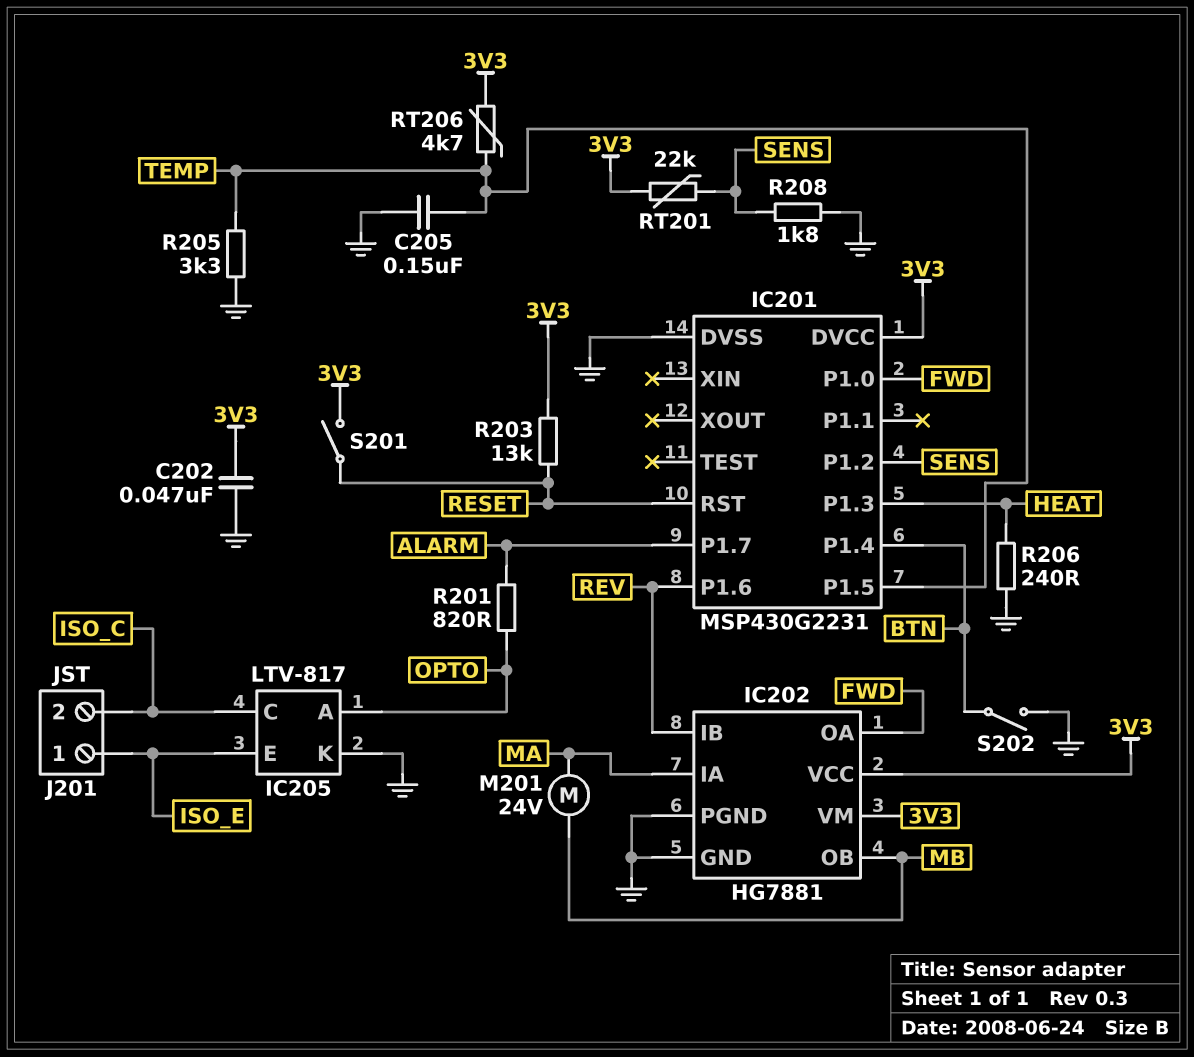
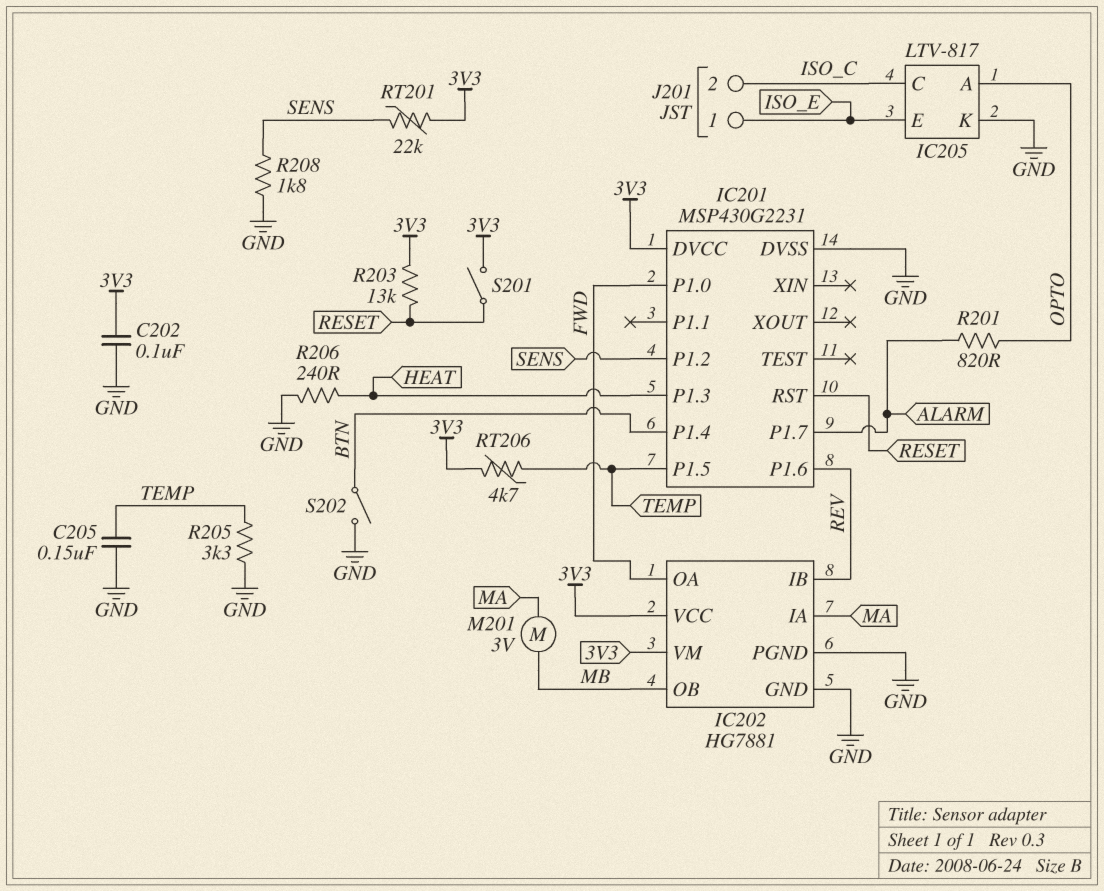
C202: 47nF (3V3, GND) -> 100nF (3V3, GND)
M201: motor 24V (MA, MB) -> motor 3V (MA, MB)

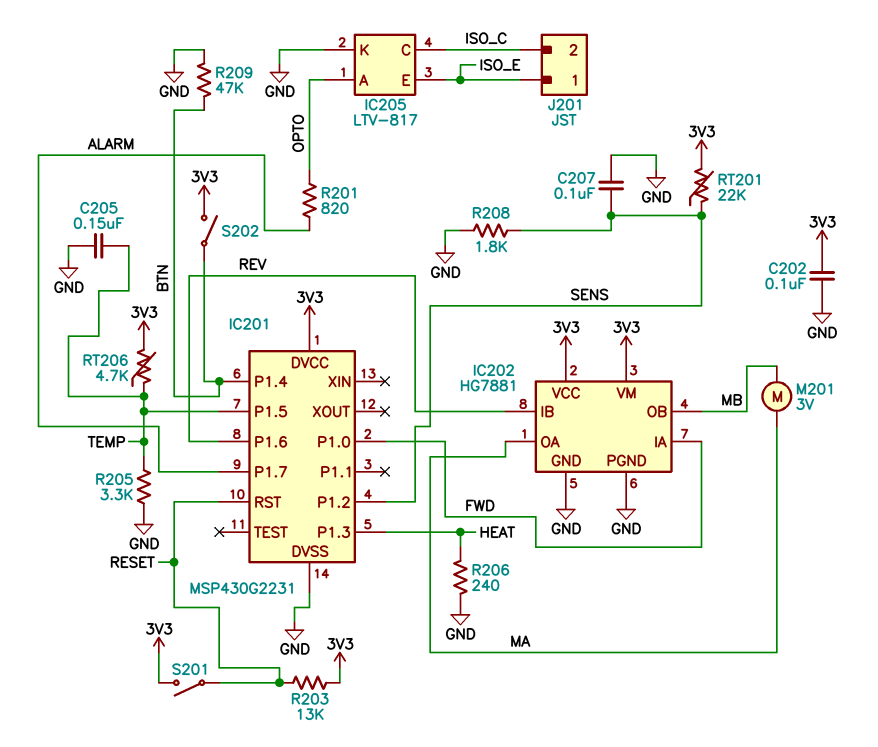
C207: none -> 100nF (GND, SENS)
IC202 pin IA: MA -> FWD
IC202 pin OA: FWD -> MA
R209: none -> 47k (BTN, GND)
S202: switch (BTN, GND) -> switch (3V3, BTN)

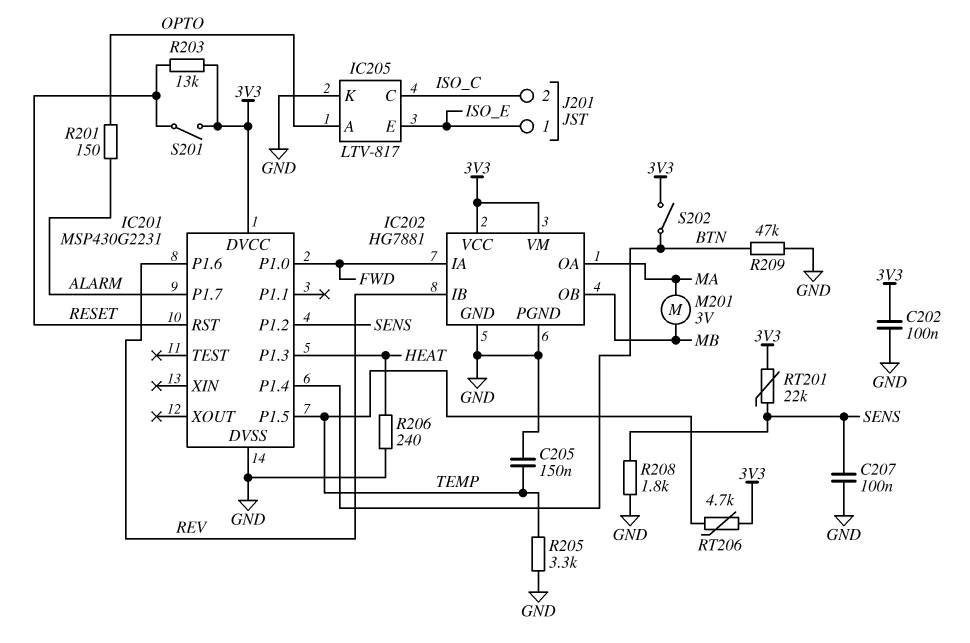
R201: 820 (ALARM, OPTO) -> 150 (ALARM, OPTO)

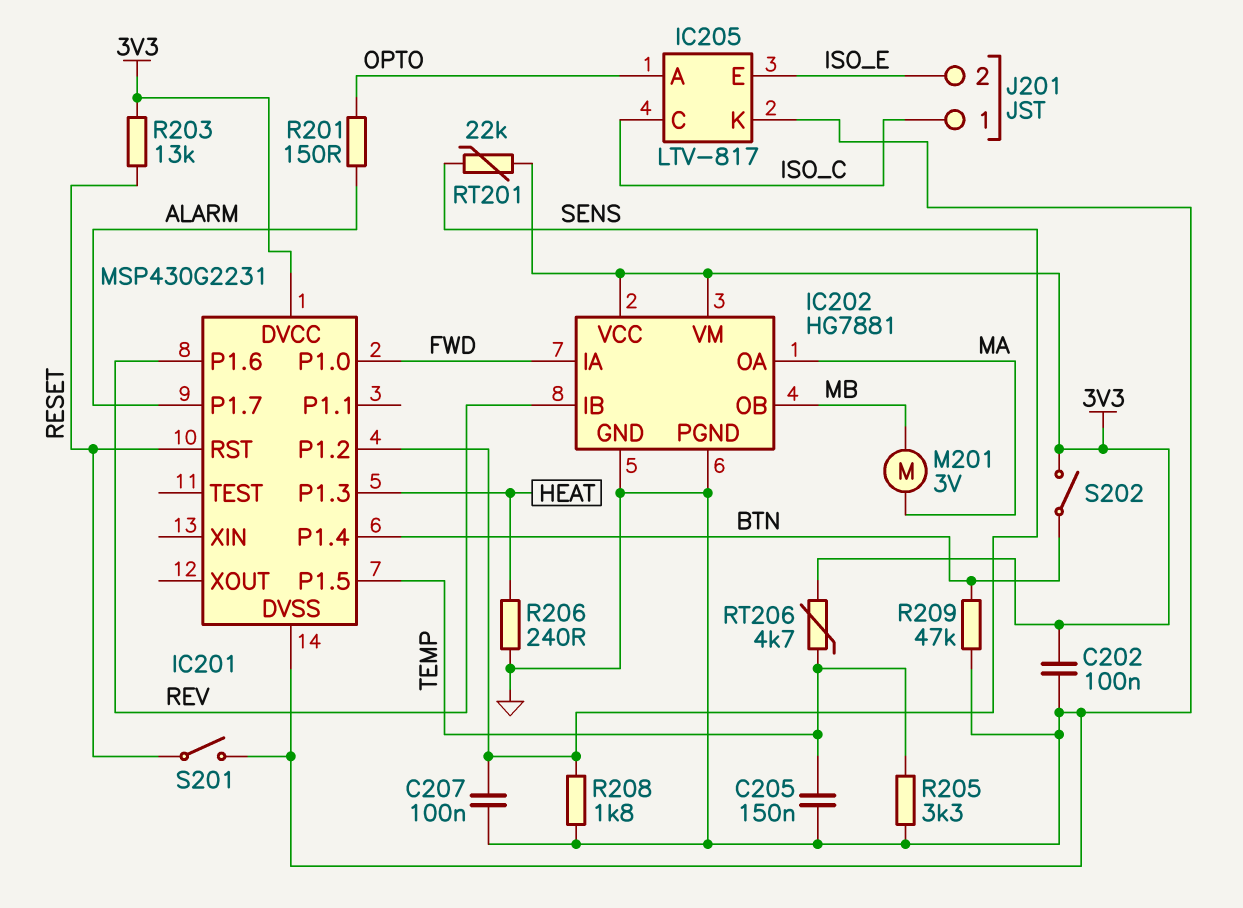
J201 pin 1: ISO_E -> ISO_C
J201 pin 2: ISO_C -> ISO_E
S201: switch (3V3, RESET) -> switch (GND, RESET)

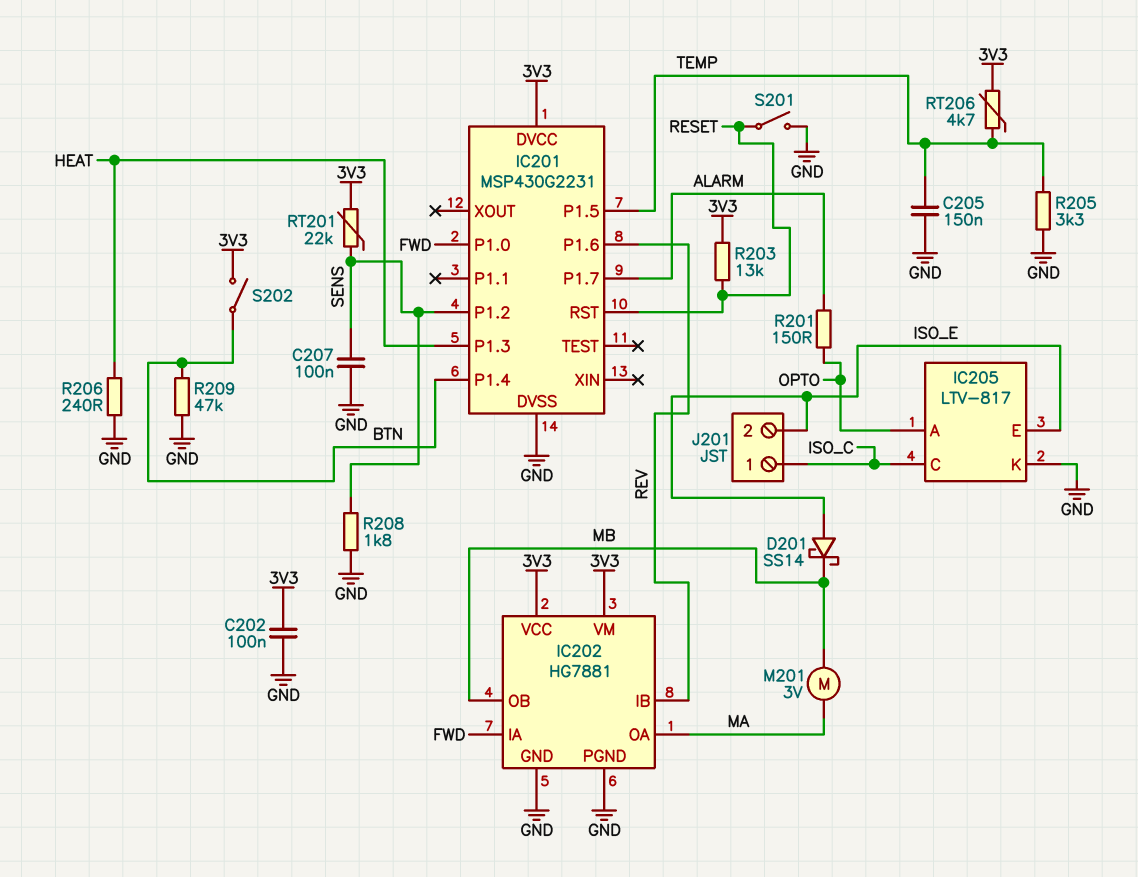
D201: none -> schottky SS14 (A ISO_E, K MB)

